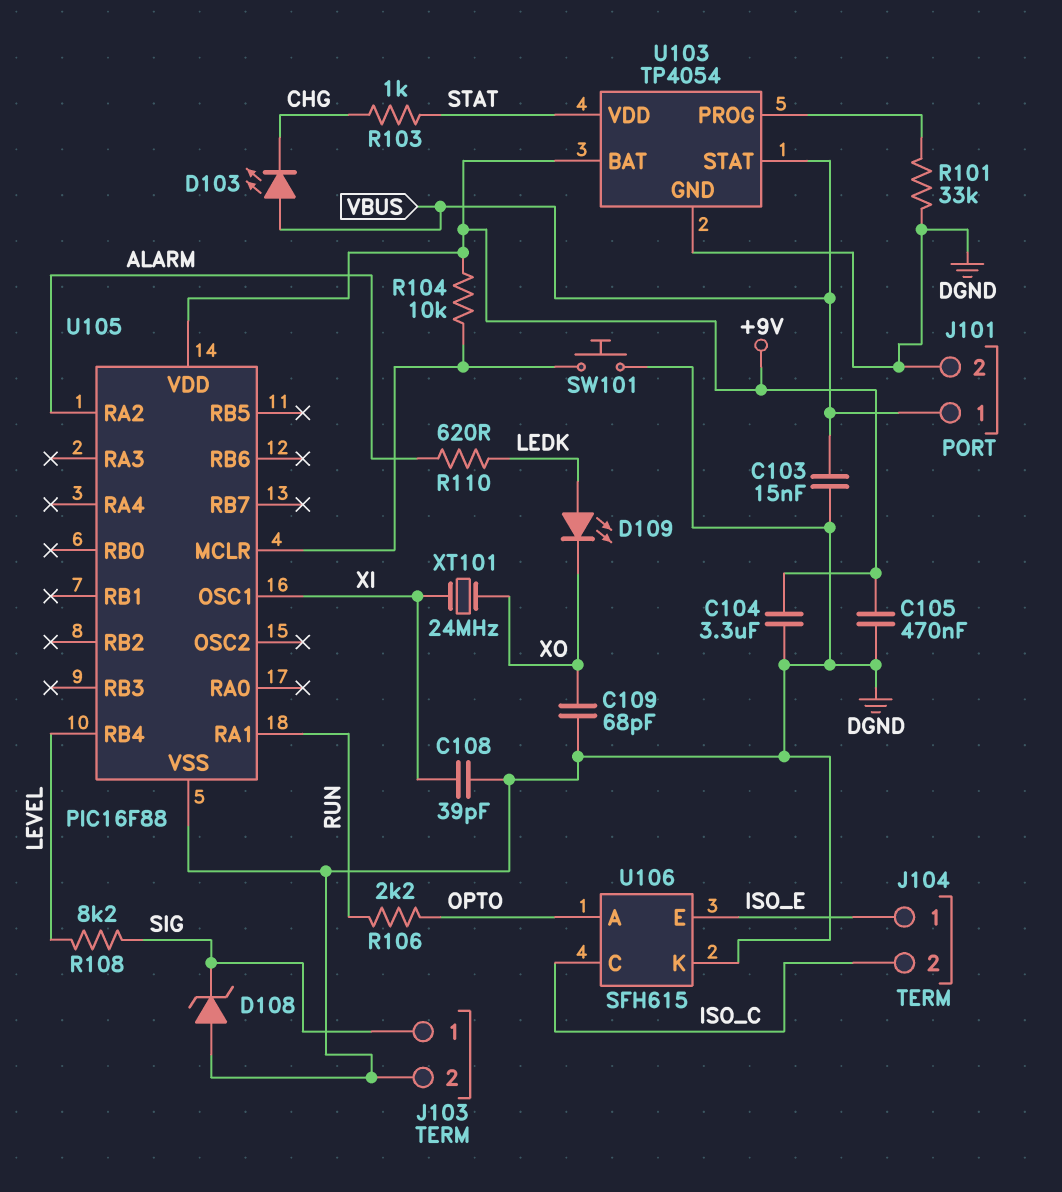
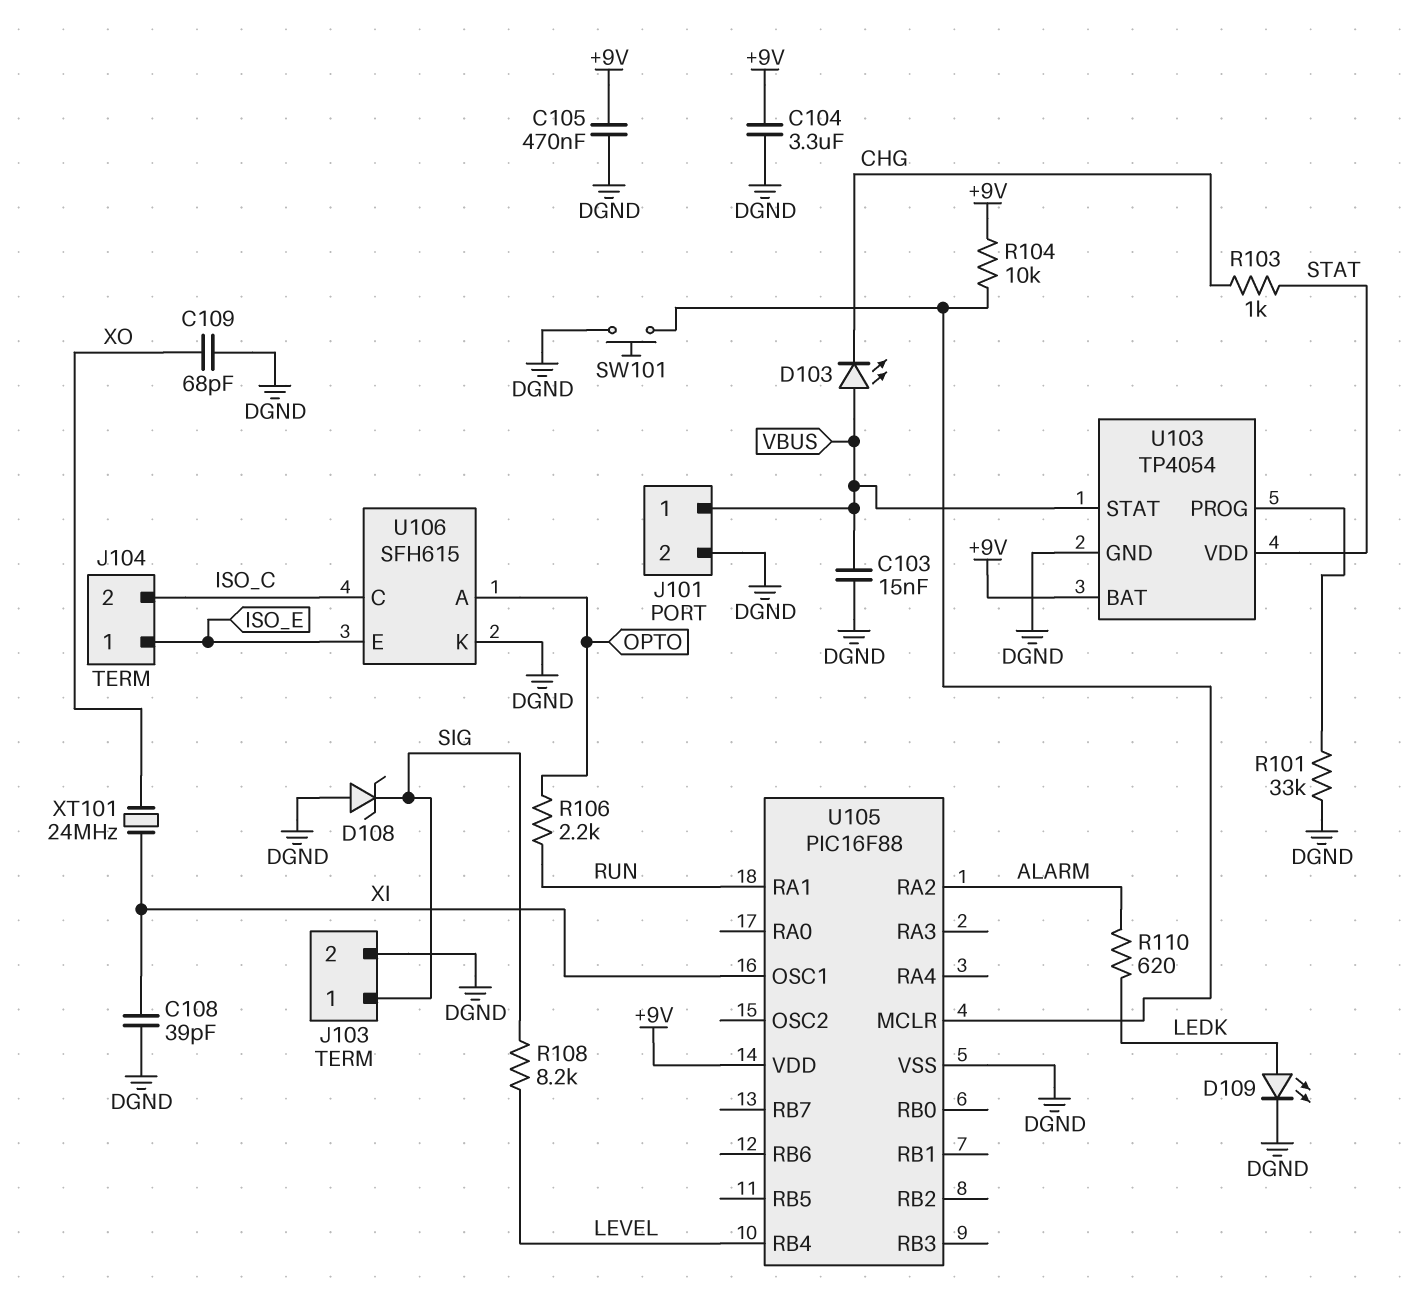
D109: LED (A LEDK, K XO) -> LED (A LEDK, K DGND)

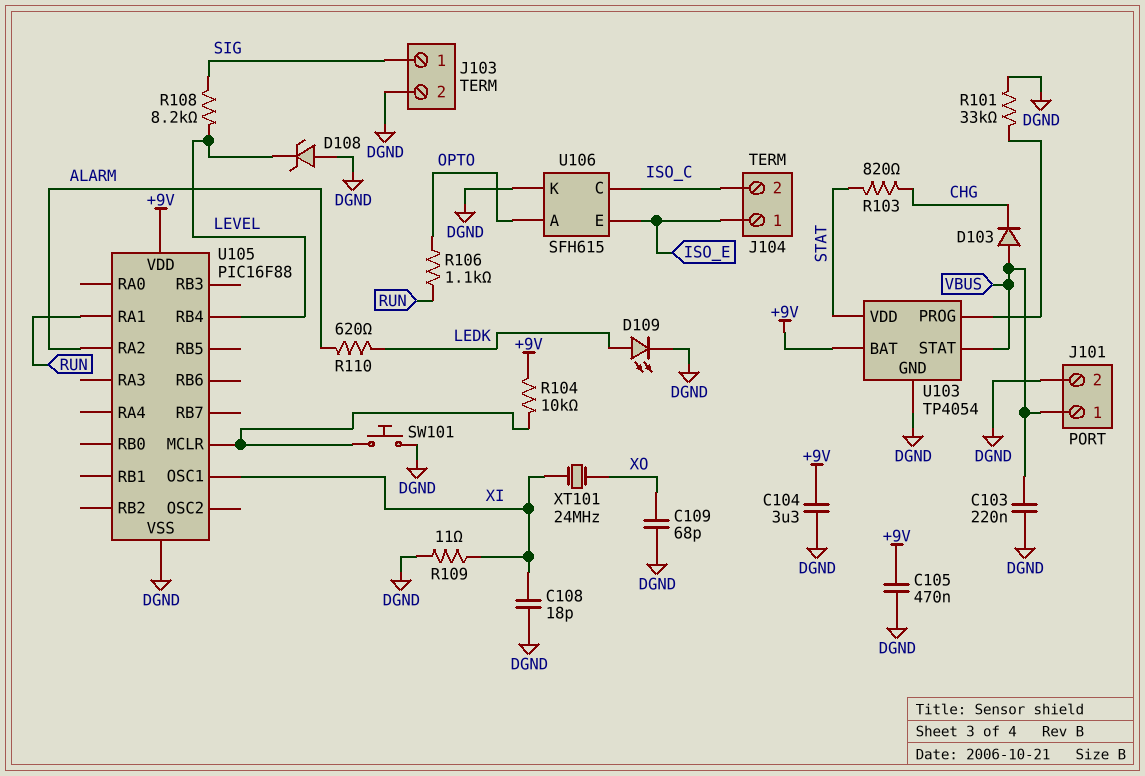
C103: 15nF (DGND, VBUS) -> 220nF (DGND, VBUS)
C108: 39pF (DGND, XI) -> 18pF (DGND, XI)
D103: LED (A VBUS, K CHG) -> diode (A VBUS, K CHG)
D108: zener (A DGND, K SIG) -> zener (A DGND, K LEVEL)
R103: 1k (CHG, STAT) -> 820 (CHG, STAT)
R106: 2.2k (OPTO, RUN) -> 1.1k (OPTO, RUN)
R109: none -> 11 (DGND, XI)

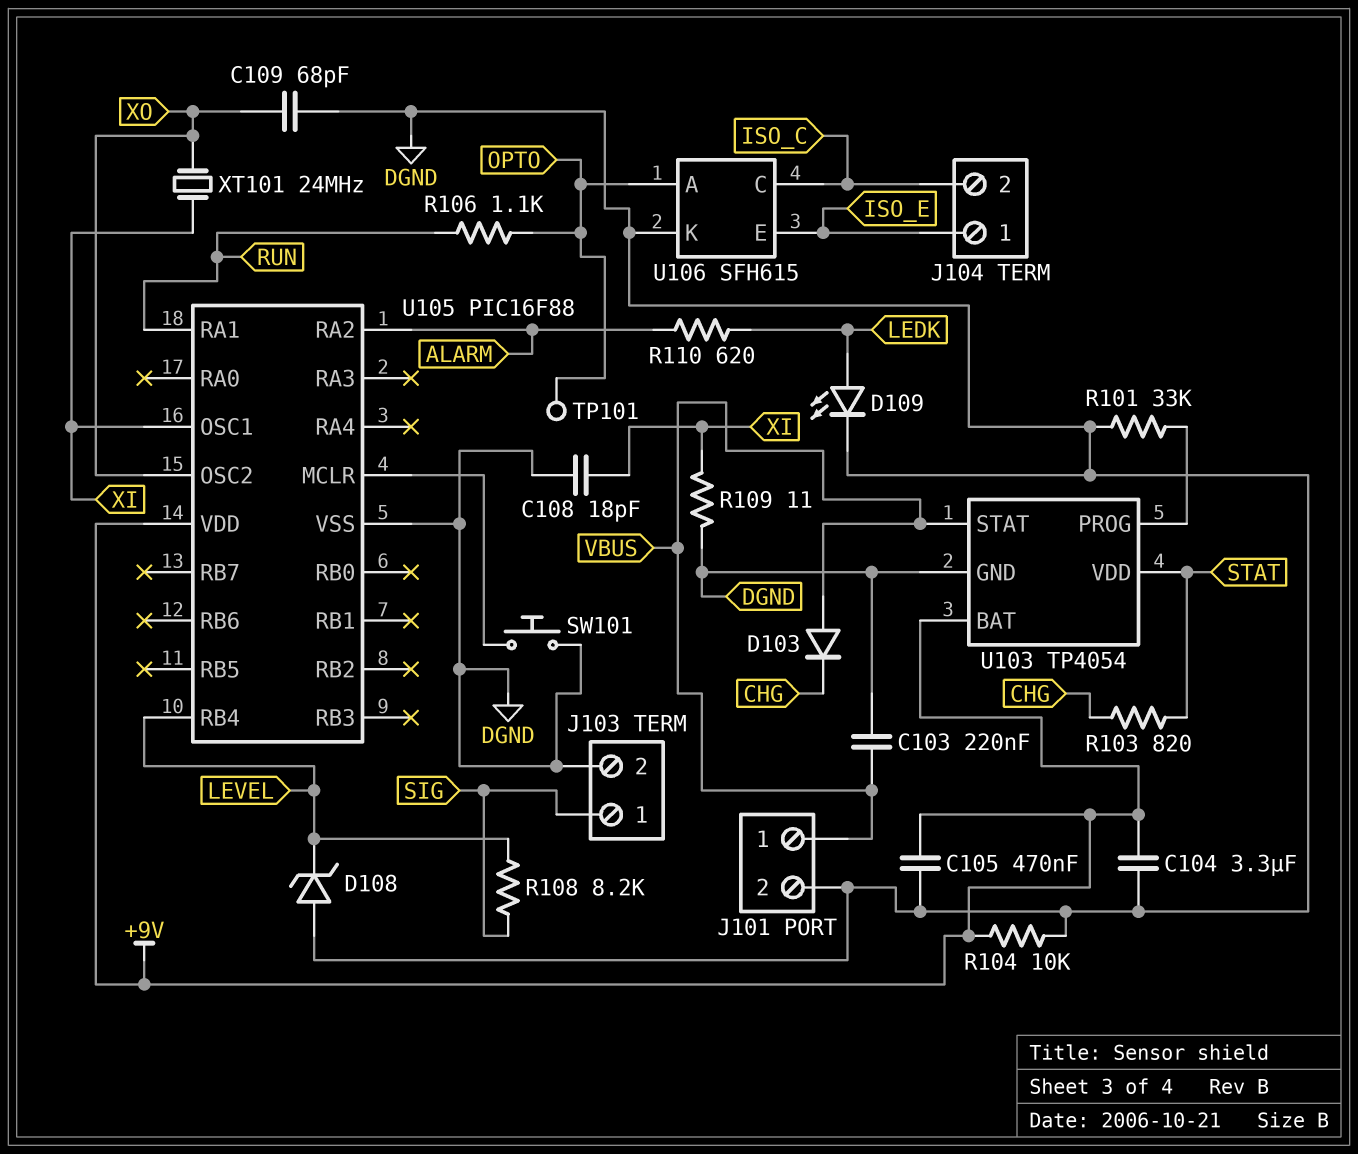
R104: 10k (+9V, U105/MCLR) -> 10k (+9V, DGND)
TP101: none -> test point (OPTO)
U105 pin OSC2: none -> XO

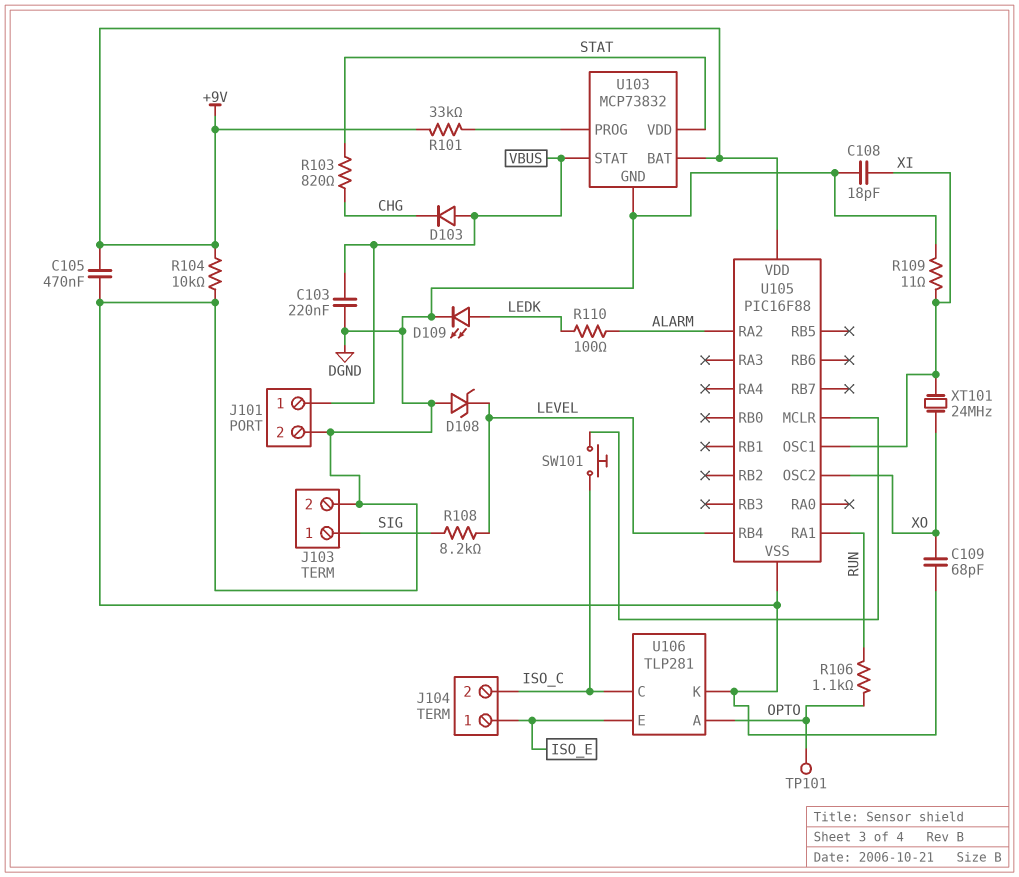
C104: 3.3uF (+9V, DGND) -> none
R101: 33k (DGND, U103/PROG) -> 33k (+9V, U103/PROG)
R110: 620 (ALARM, LEDK) -> 100 (ALARM, LEDK)
SW101: button (DGND, U105/MCLR) -> button (ISO_C, U105/MCLR)
U103: TP4054 -> MCP73832
U106: SFH615 -> TLP281

